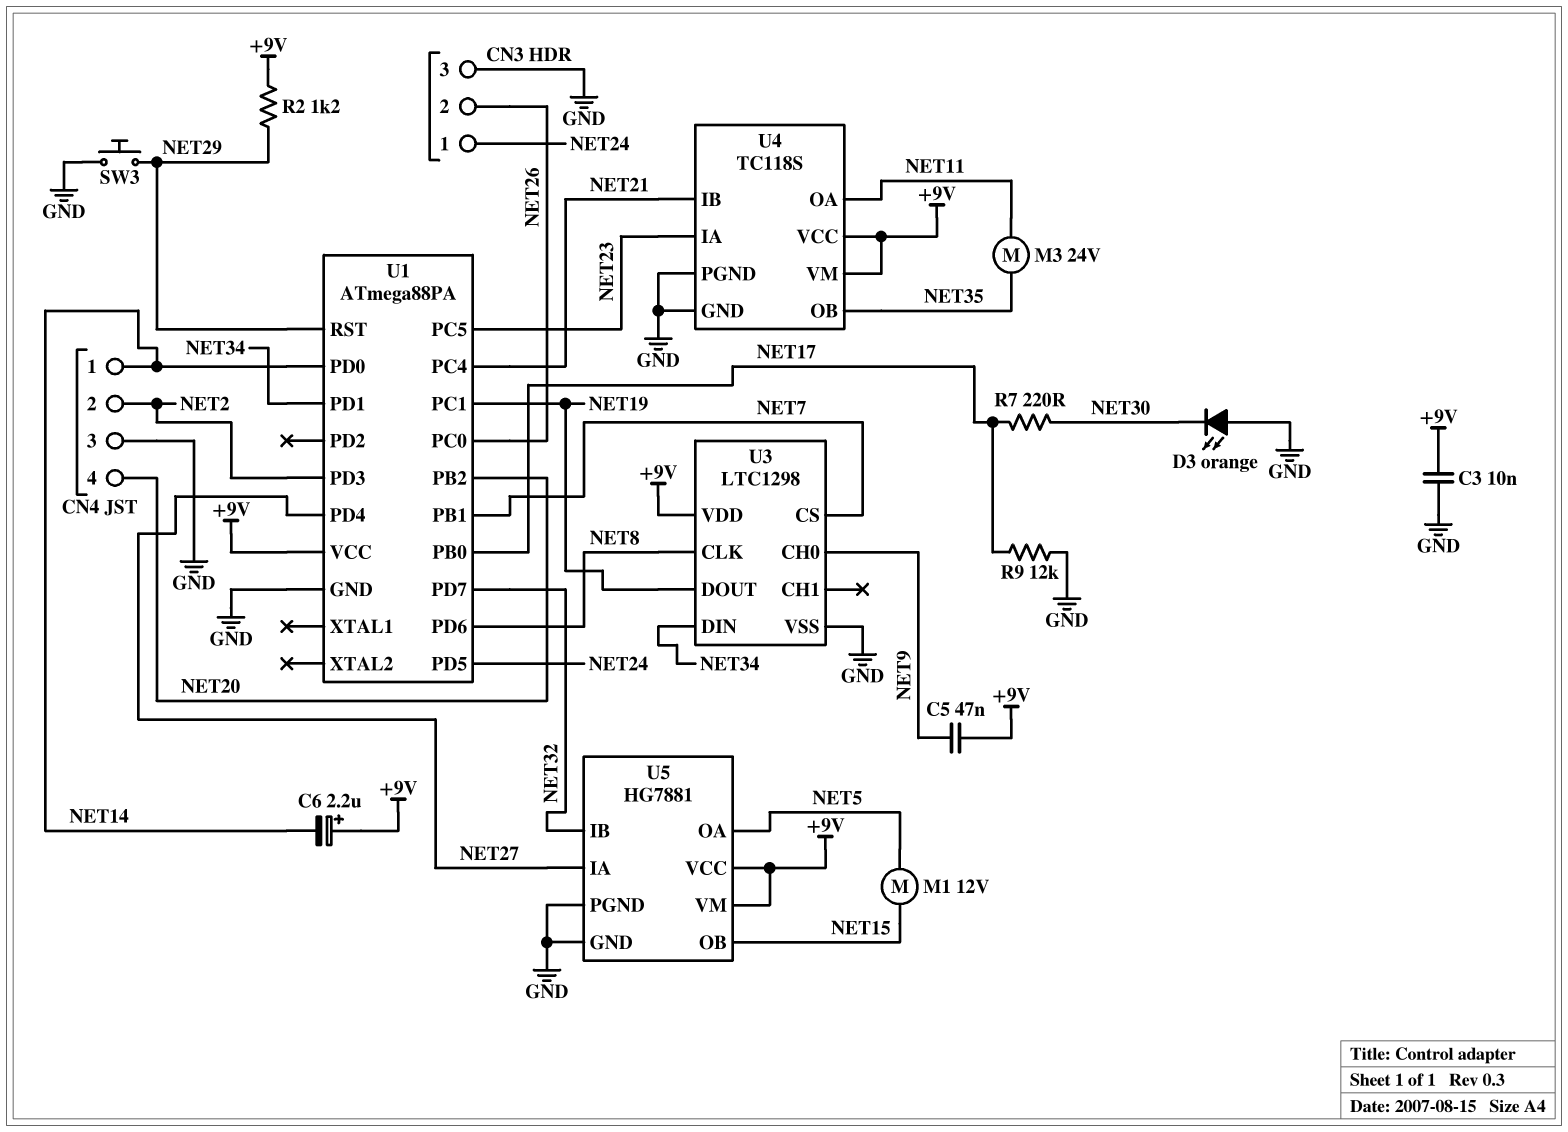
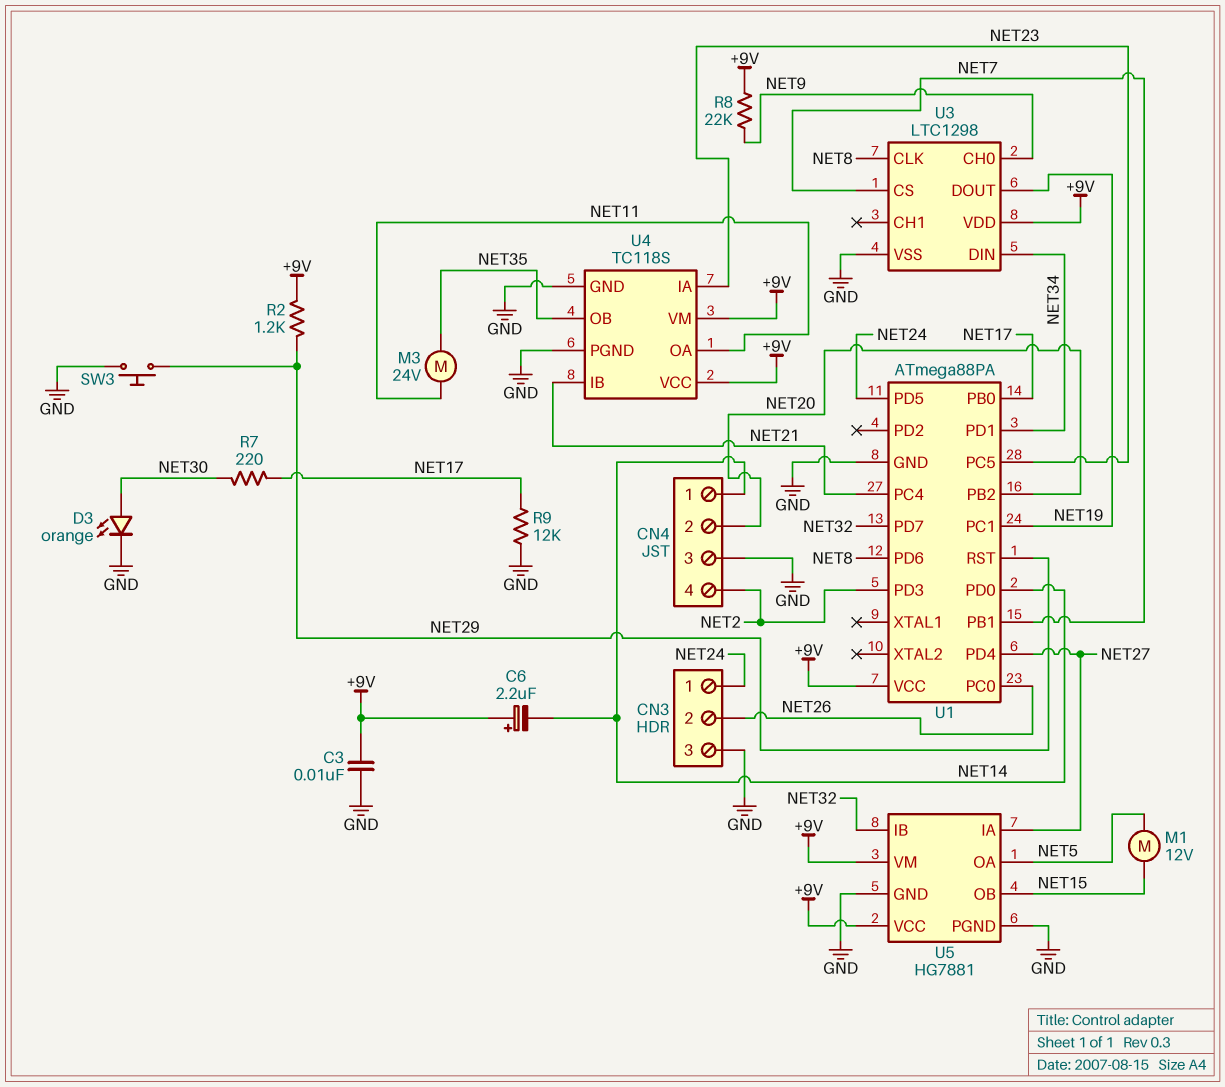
C5: 47nF (+9V, NET9) -> none
CN4 pin 2: NET2 -> NET20
CN4 pin 4: NET20 -> NET2
D3: LED orange (A GND, K NET30) -> LED orange (A NET30, K GND)
R8: none -> 22k (+9V, NET9)

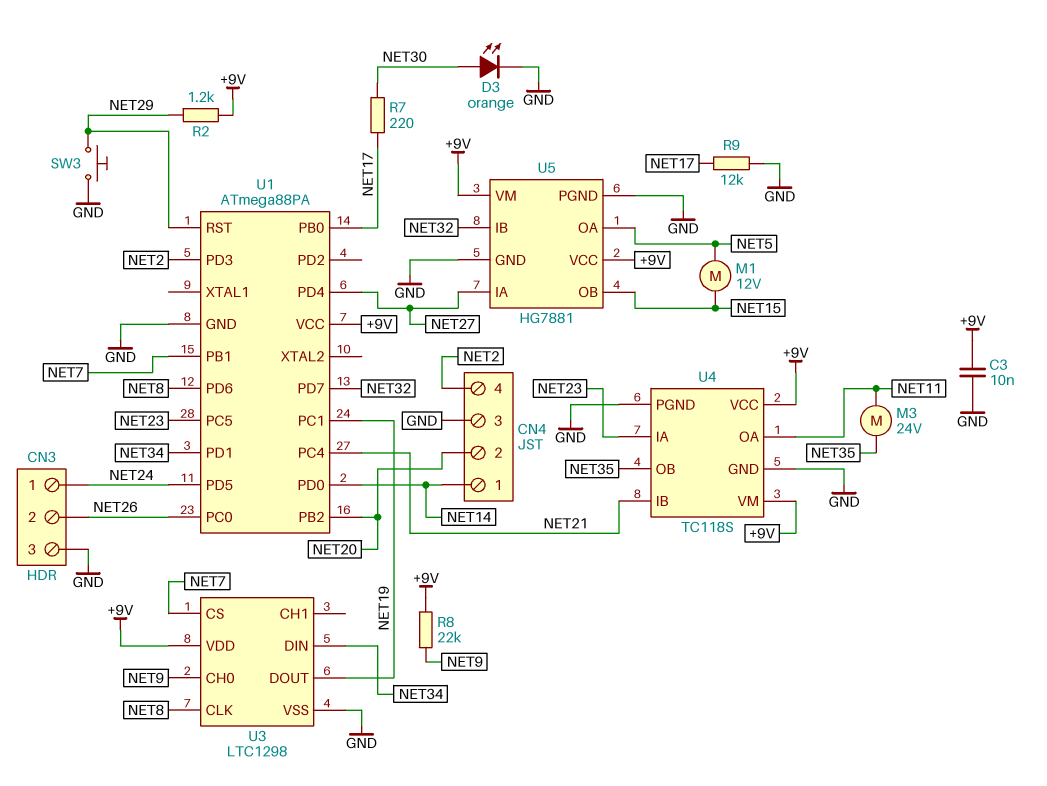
C6: 2.2uF (plus +9V, minus NET14) -> none

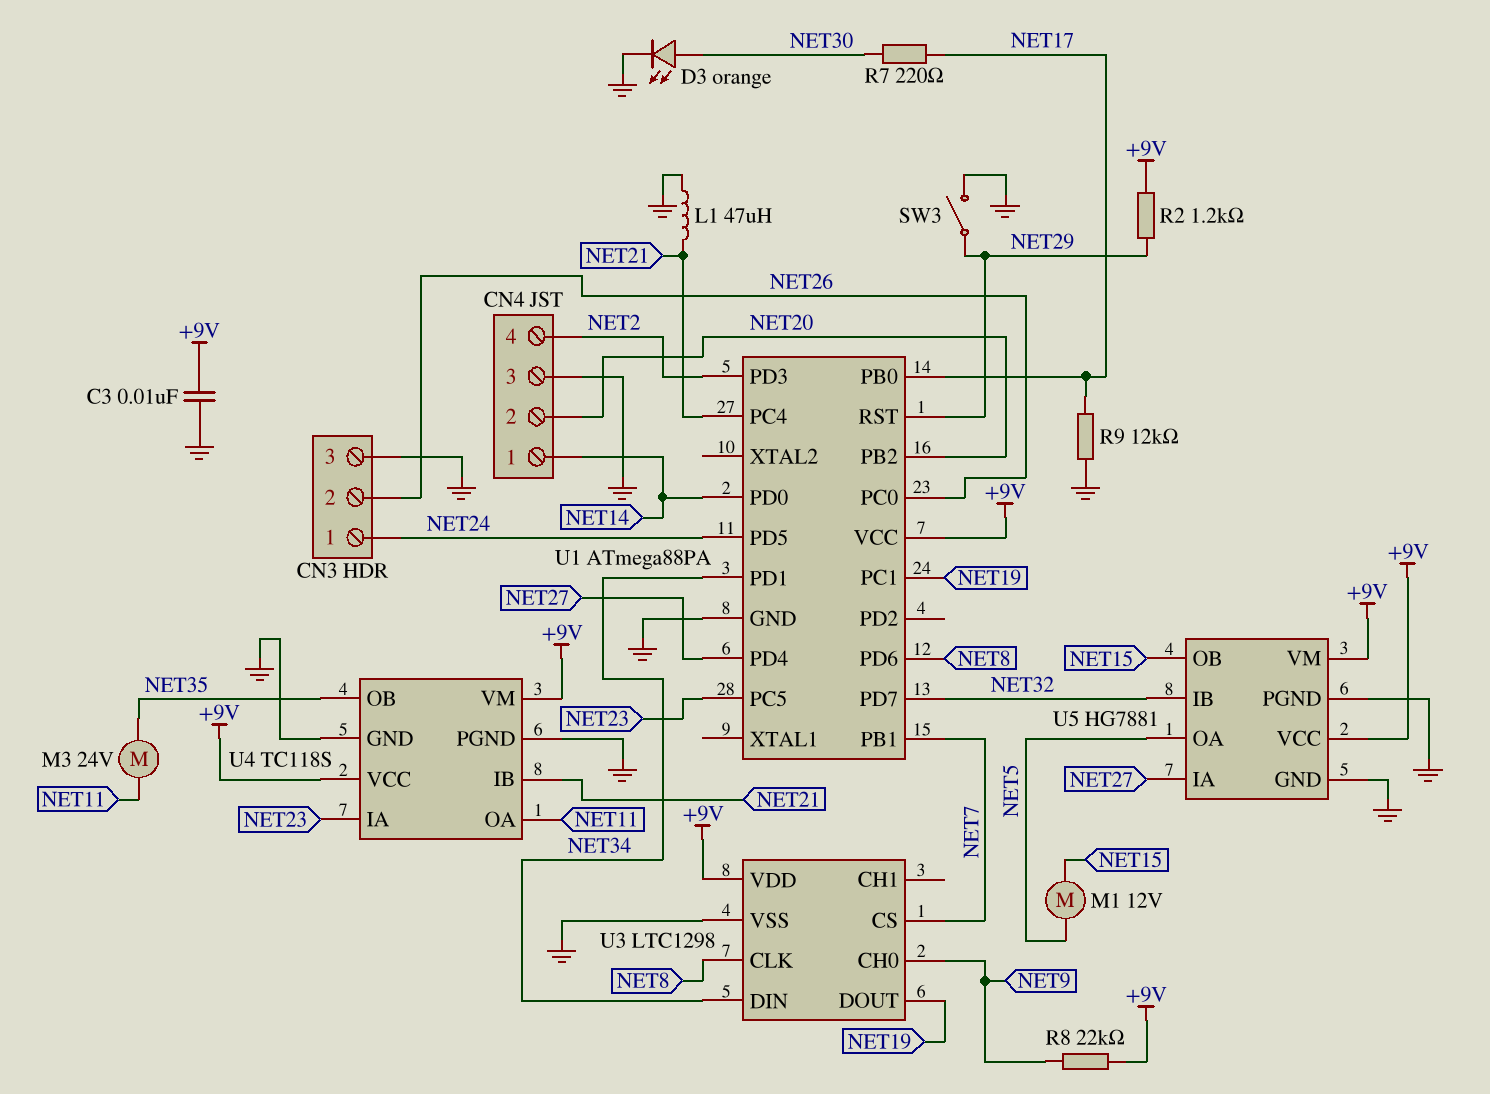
L1: none -> 47uH (GND, NET21)
SW3: button (GND, NET29) -> switch (GND, NET29)

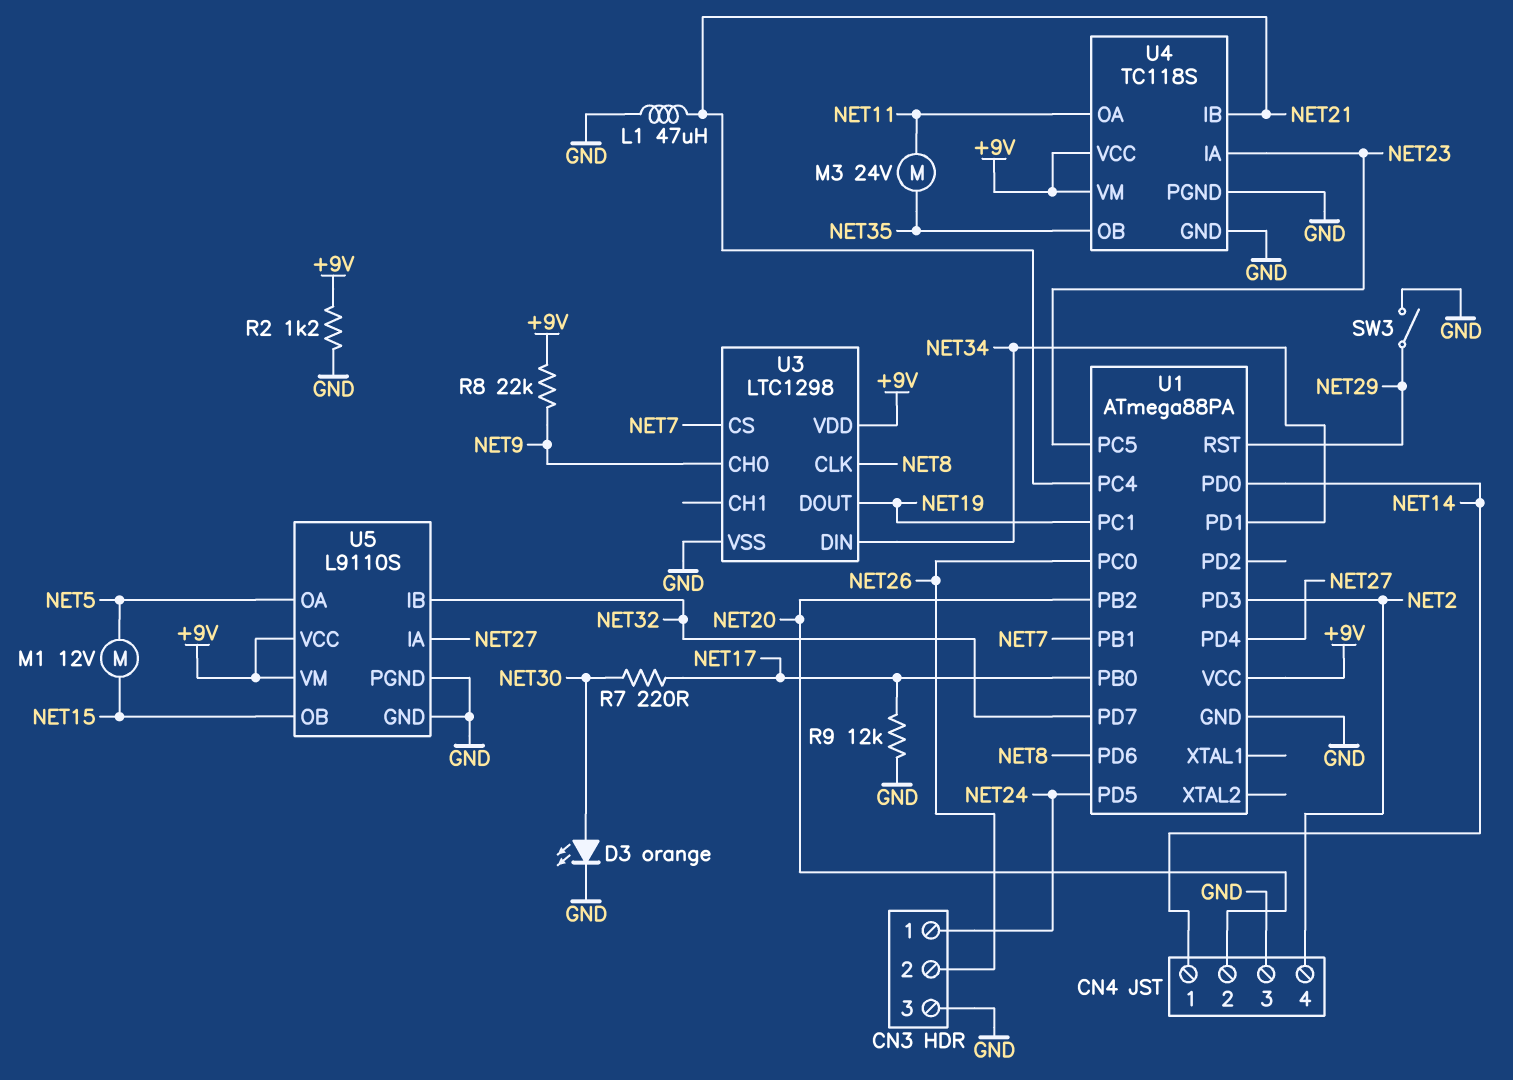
C3: 10nF (+9V, GND) -> none
R2: 1.2k (+9V, NET29) -> 1.2k (+9V, GND)
U5: HG7881 -> L9110S

